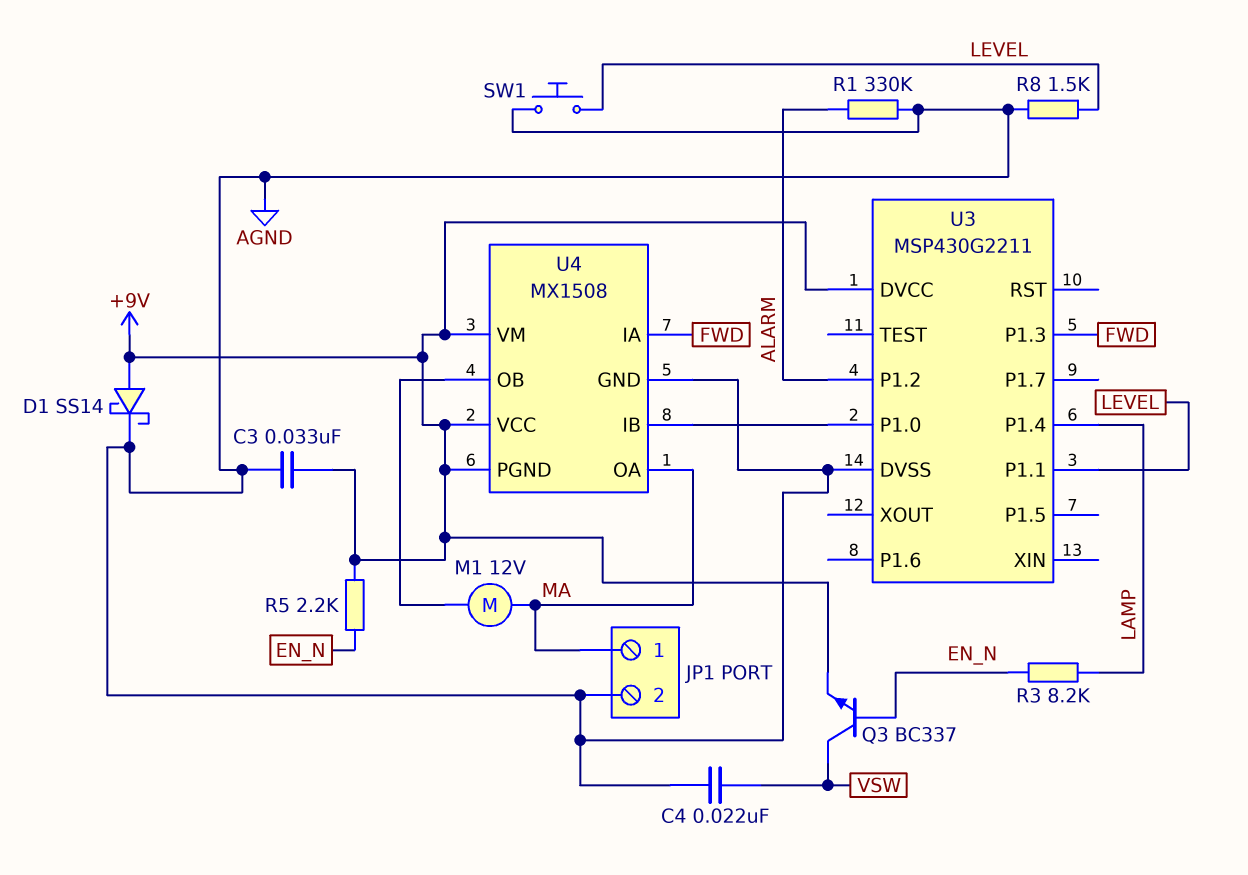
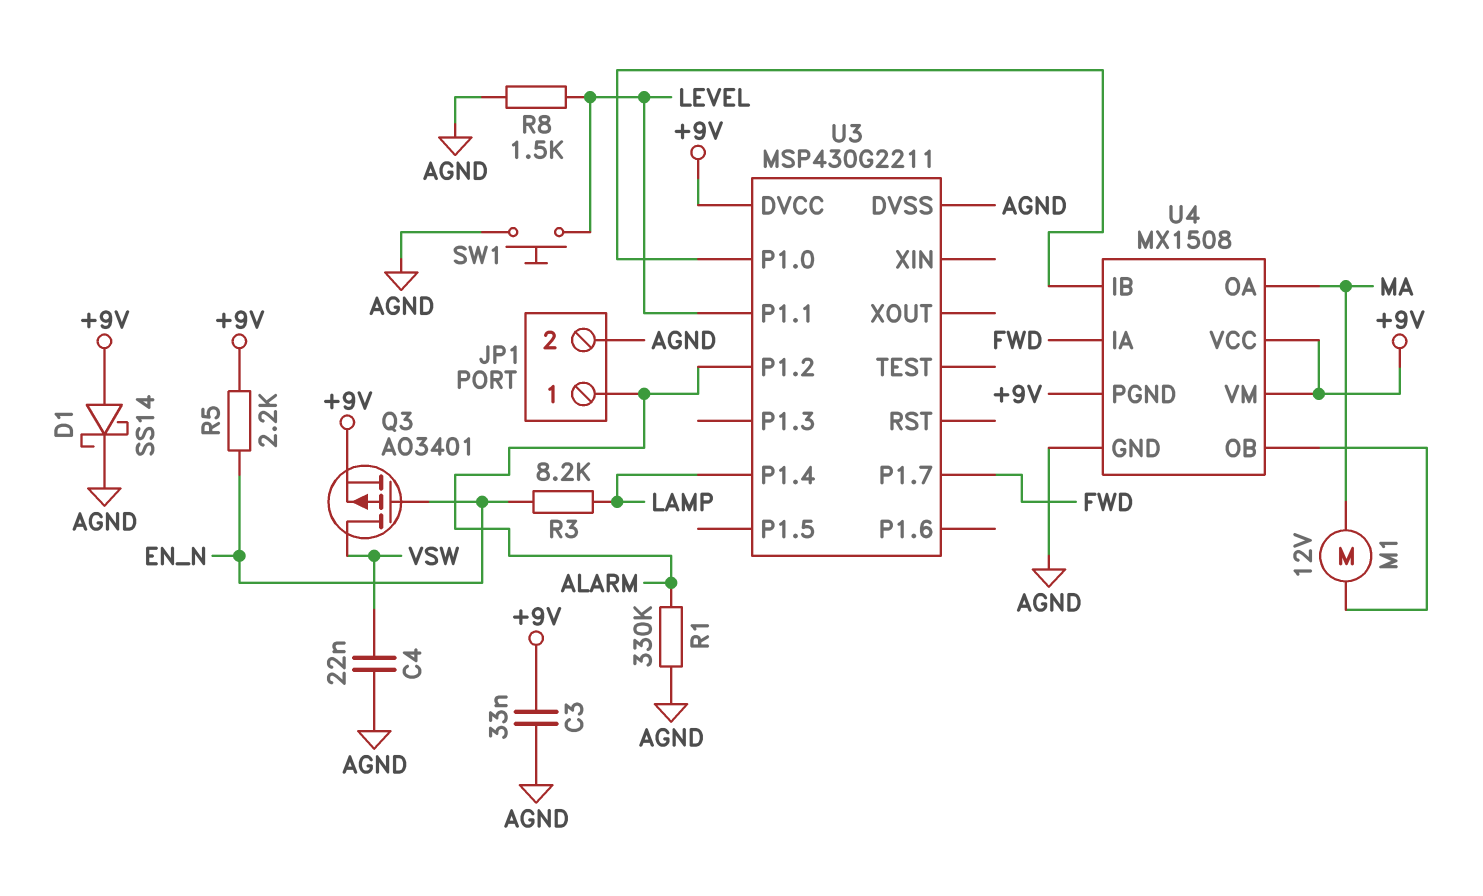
JP1 pin 1: MA -> ALARM
Q3: NPN BC337 (B EN_N, C VSW, E +9V) -> PMOS AO3401 (G EN_N, D VSW, S +9V)
U3 pin P1.3: FWD -> none
U3 pin P1.7: none -> FWD

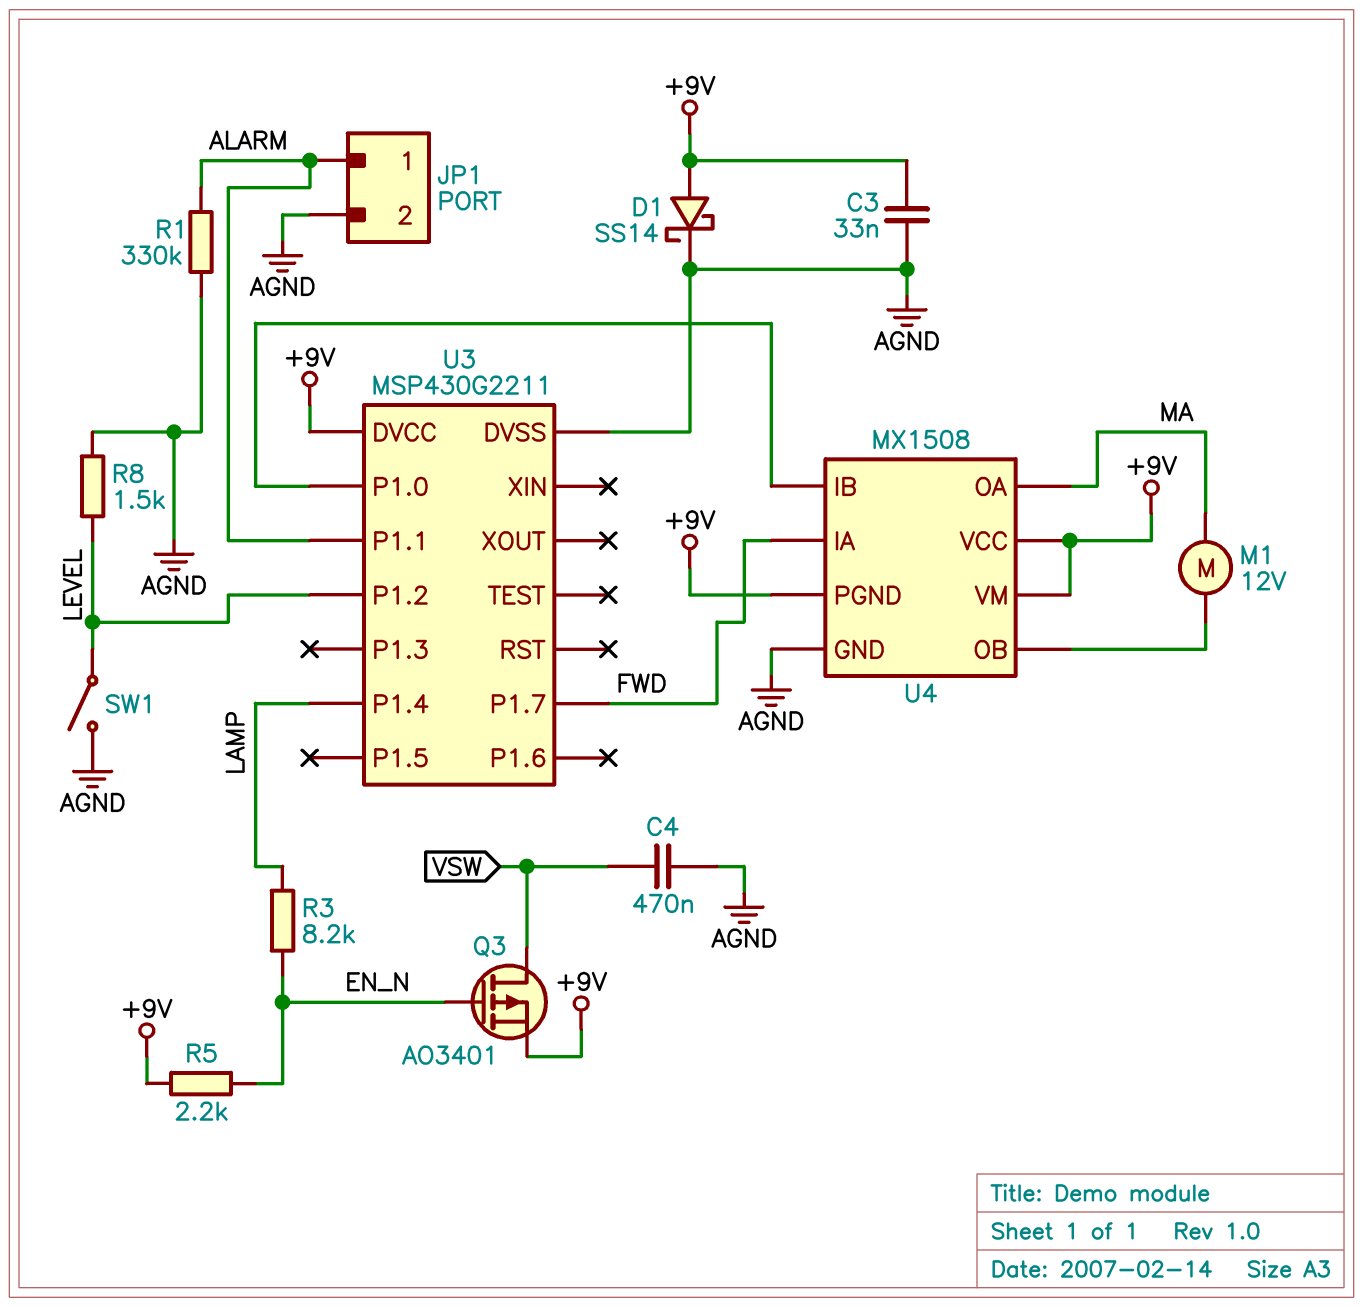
C4: 22nF (AGND, VSW) -> 470nF (AGND, VSW)
SW1: button (AGND, LEVEL) -> switch (AGND, LEVEL)
U3 pin P1.1: LEVEL -> ALARM
U3 pin P1.2: ALARM -> LEVEL

